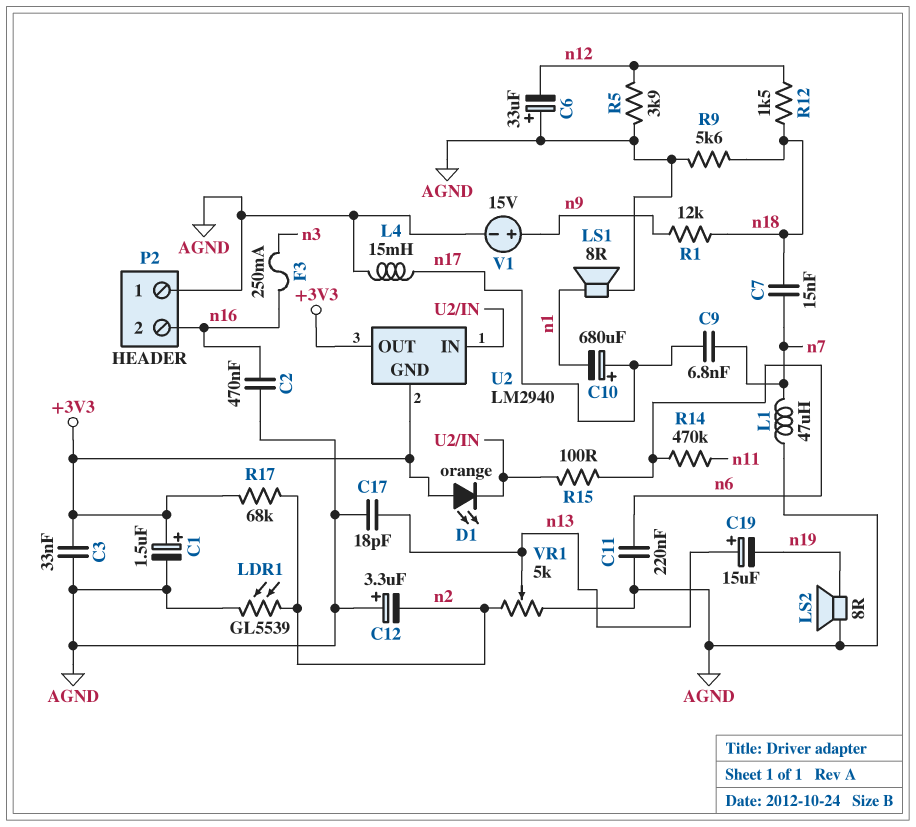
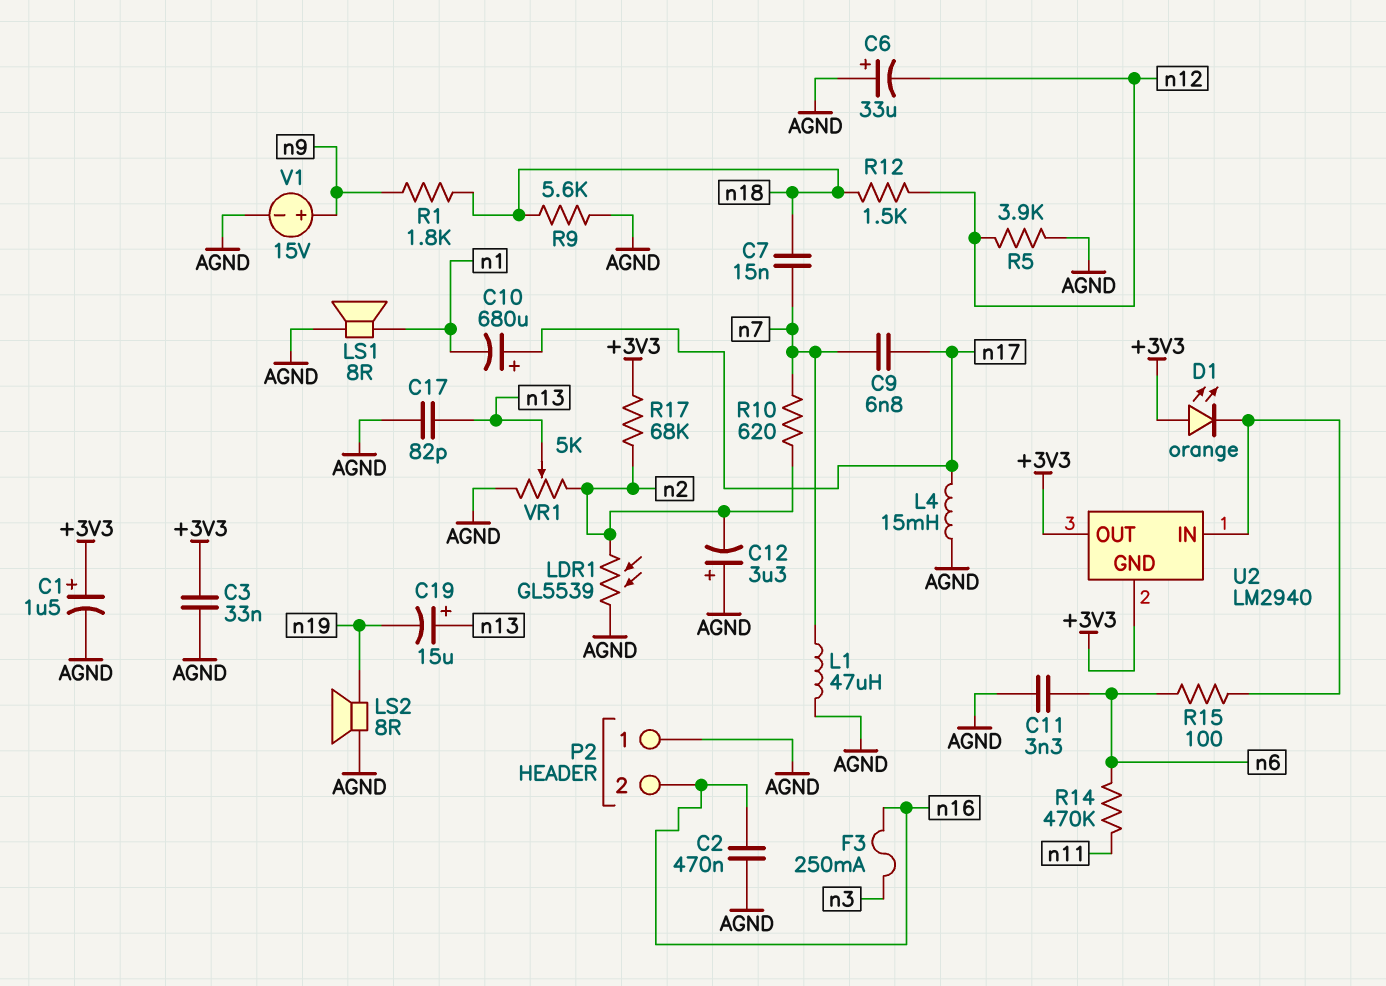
C11: 220nF (AGND, n6) -> 3.3nF (AGND, n6)
C17: 18pF (AGND, n13) -> 82pF (AGND, n13)
R1: 12k (n9, n18) -> 1.8k (n9, n18)
R10: none -> 620 (n2, n7)

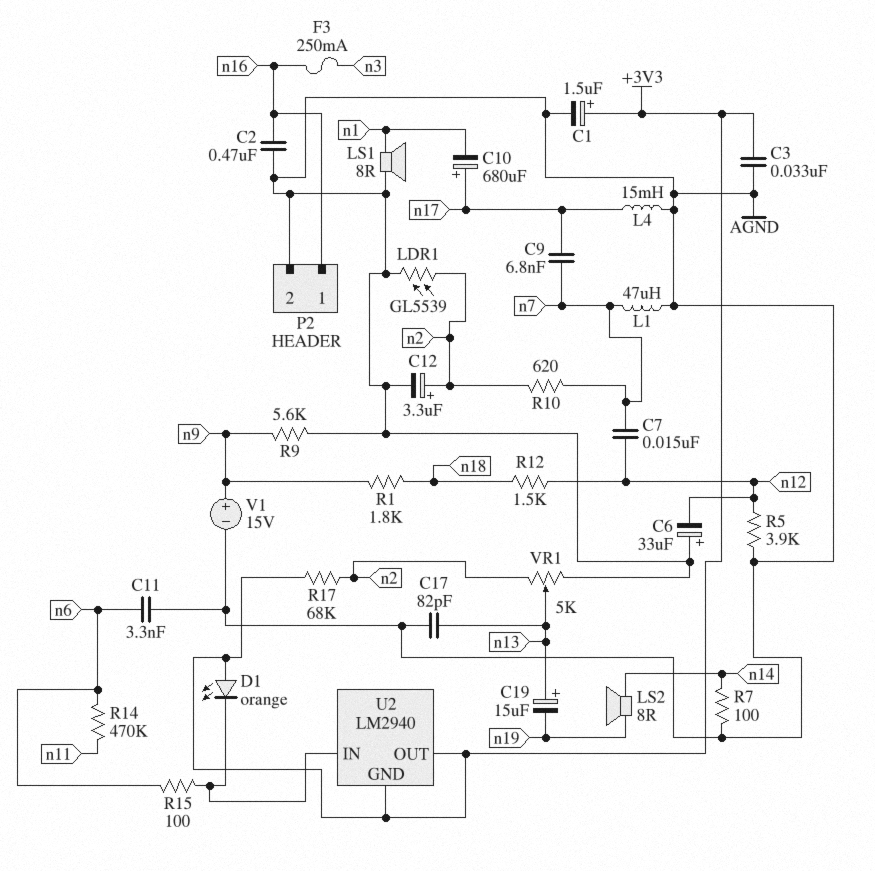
C7: 15nF (n7, n18) -> 15nF (n7, n12)
C12: 3.3uF (plus AGND, minus n2) -> 3.3uF (plus n2, minus AGND)
LS2: speaker 8R (AGND, n19) -> speaker 8R (n14, n19)
P2 pin 1: AGND -> n16
P2 pin 2: n16 -> AGND
R7: none -> 100 (AGND, n14)
R9: 5.6k (AGND, n18) -> 5.6k (AGND, n9)

